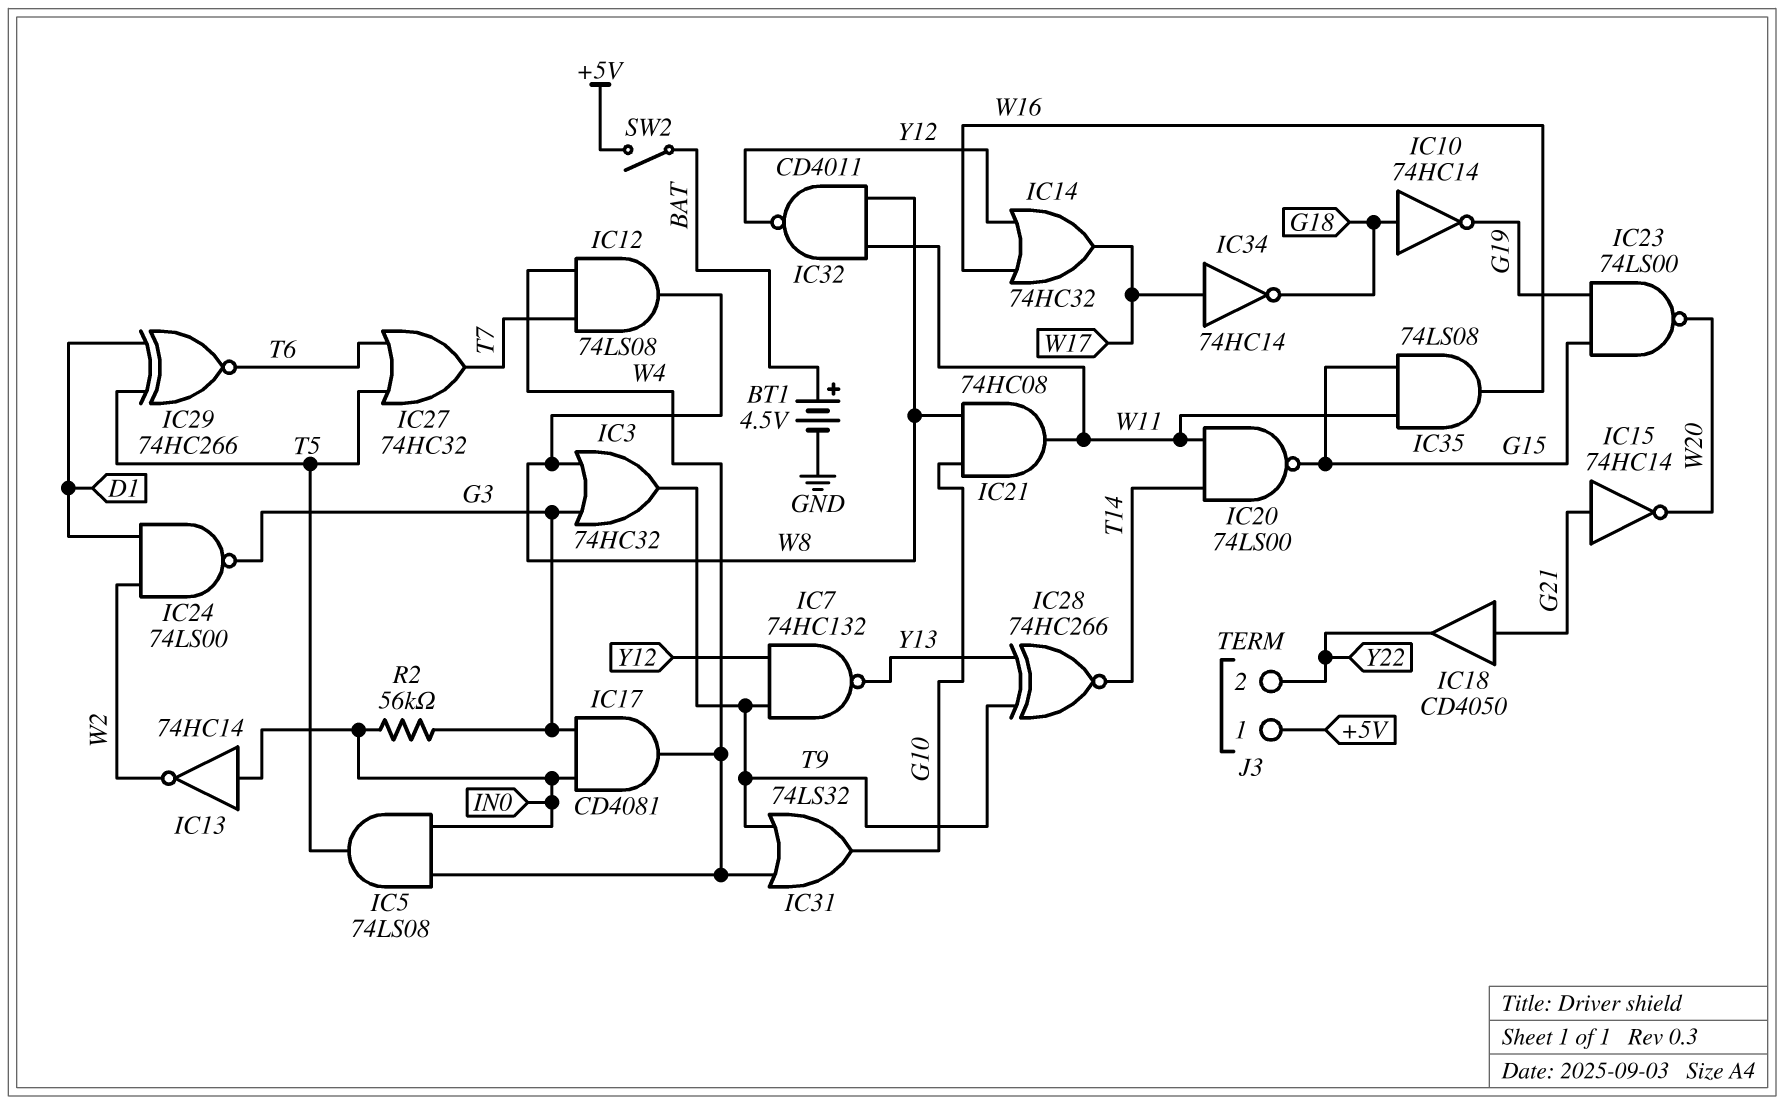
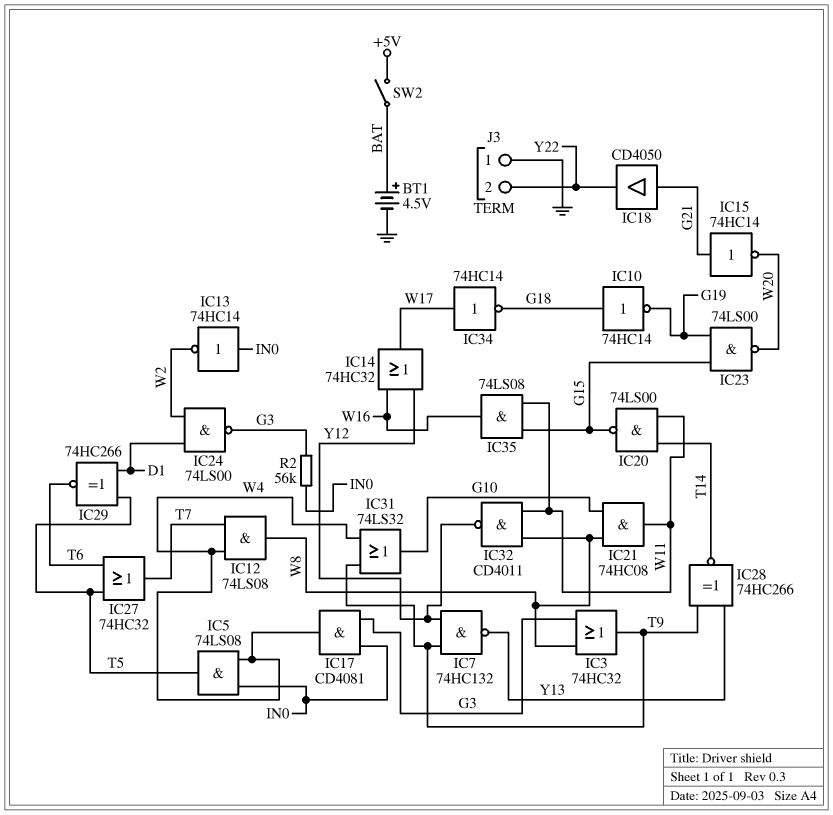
J3 pin 1: +5V -> GND

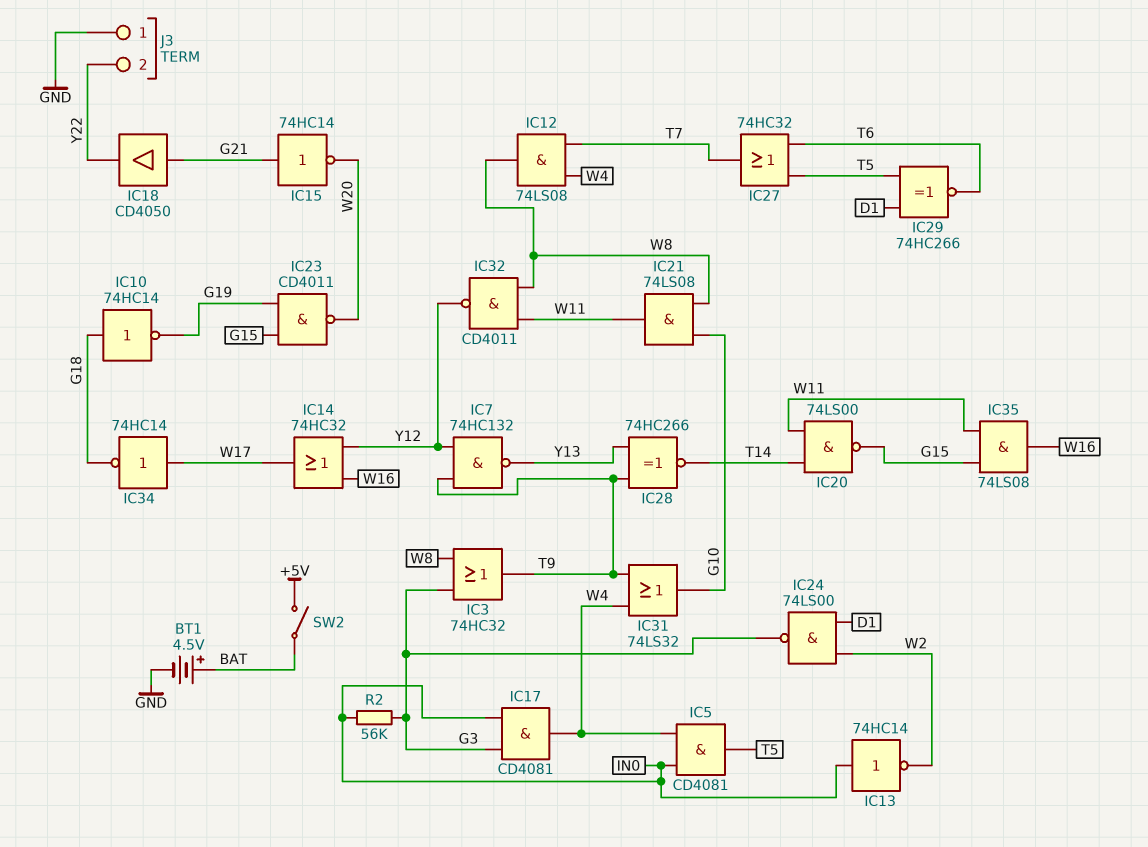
IC5: AND 74LS08 (in IN0, in W4, out T5) -> AND CD4081 (in IN0, in W4, out T5)
IC21: AND 74HC08 (in G10, in W8, out W11) -> AND 74LS08 (in G10, in W8, out W11)
IC23: NAND 74LS00 (in G15, in G19, out W20) -> NAND CD4011 (in G15, in G19, out W20)

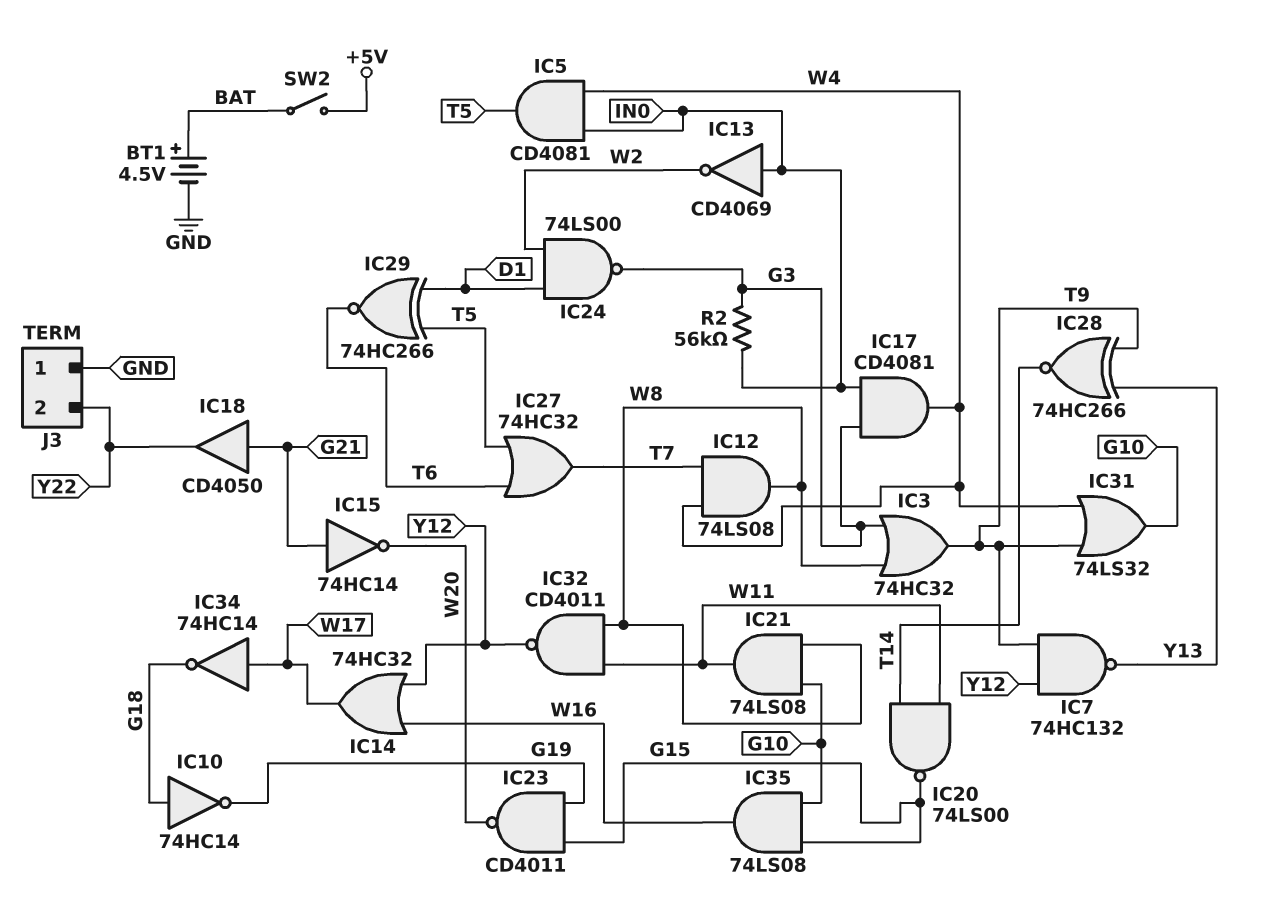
IC13: NOT 74HC14 (in IN0, out W2) -> NOT CD4069 (in IN0, out W2)
IC35: AND 74LS08 (in G15, in W11, out W16) -> AND 74LS08 (in G10, in G15, out W16)

